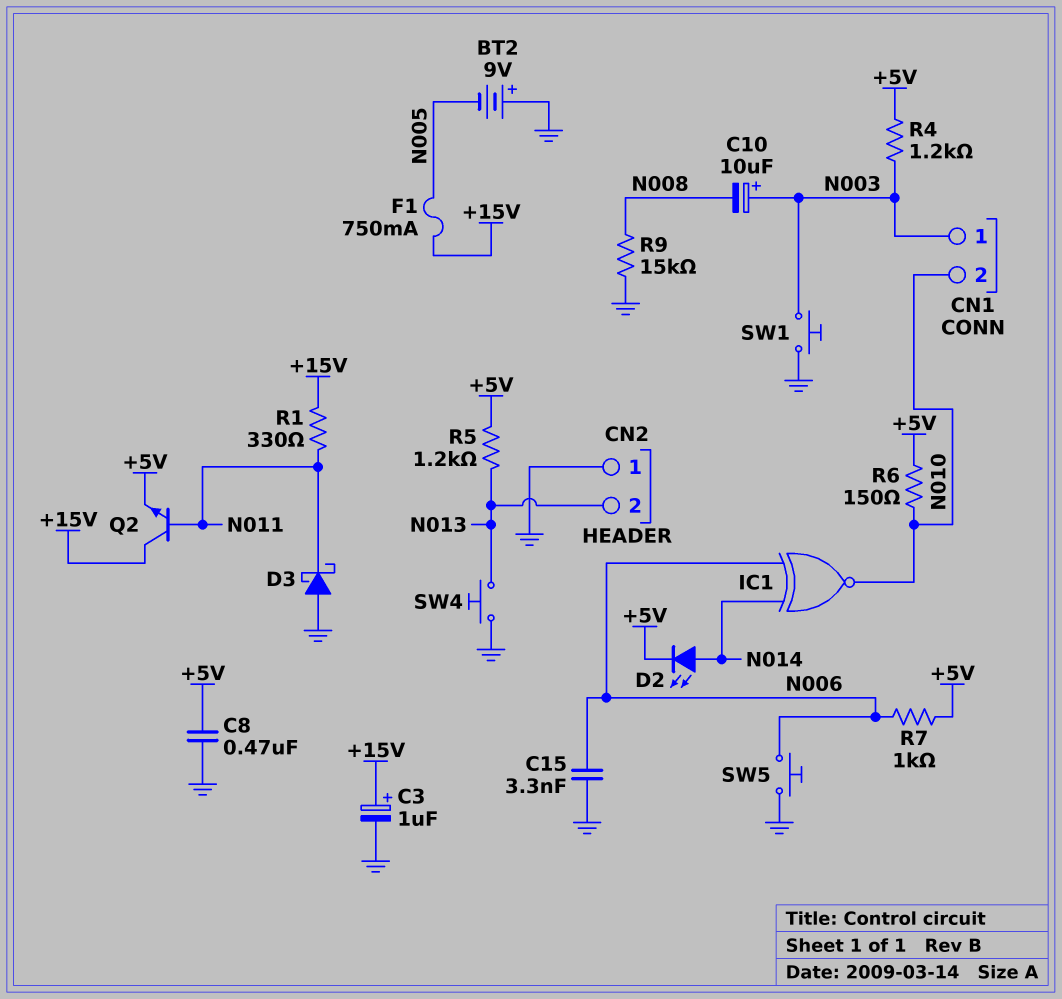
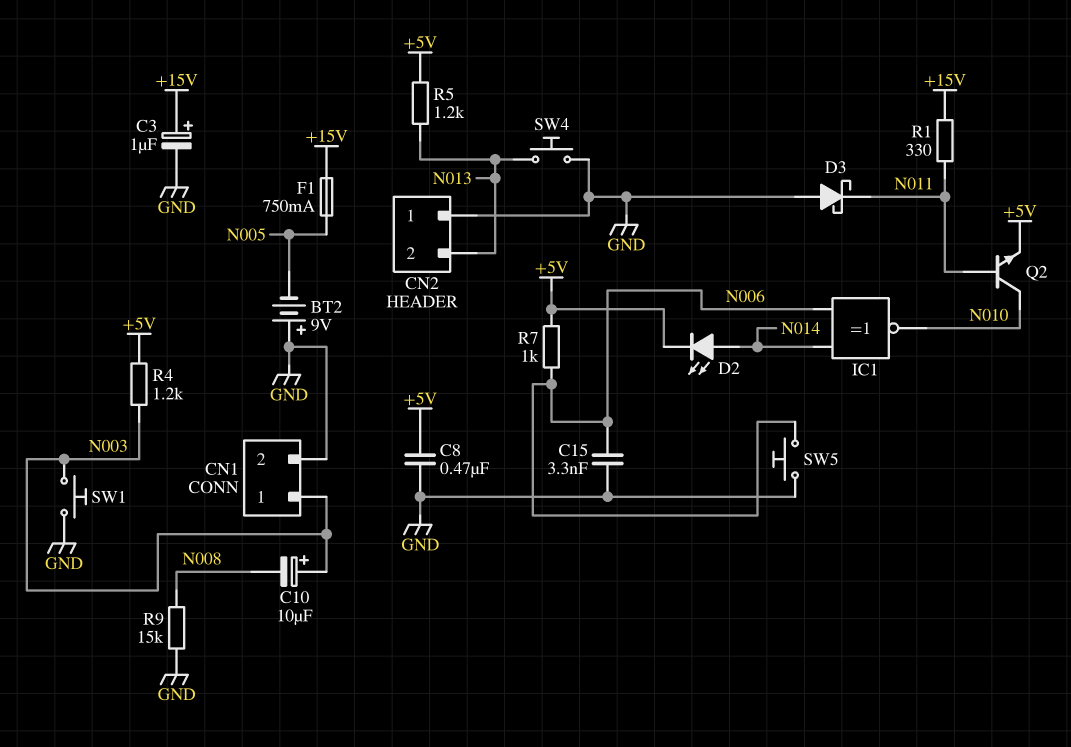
CN1 pin 2: N010 -> GND
Q2: NPN (B N011, C +15V, E +5V) -> NPN (B N011, C N010, E +5V)
R6: 150 (+5V, N010) -> none

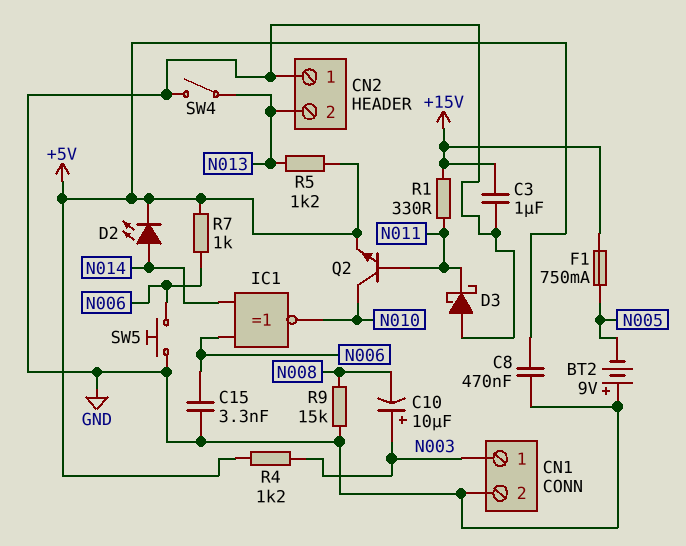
C3: 1uF (plus +15V, minus GND) -> 1uF (+15V, GND)
SW1: button (GND, N003) -> none
SW4: button (GND, N013) -> switch (GND, N013)

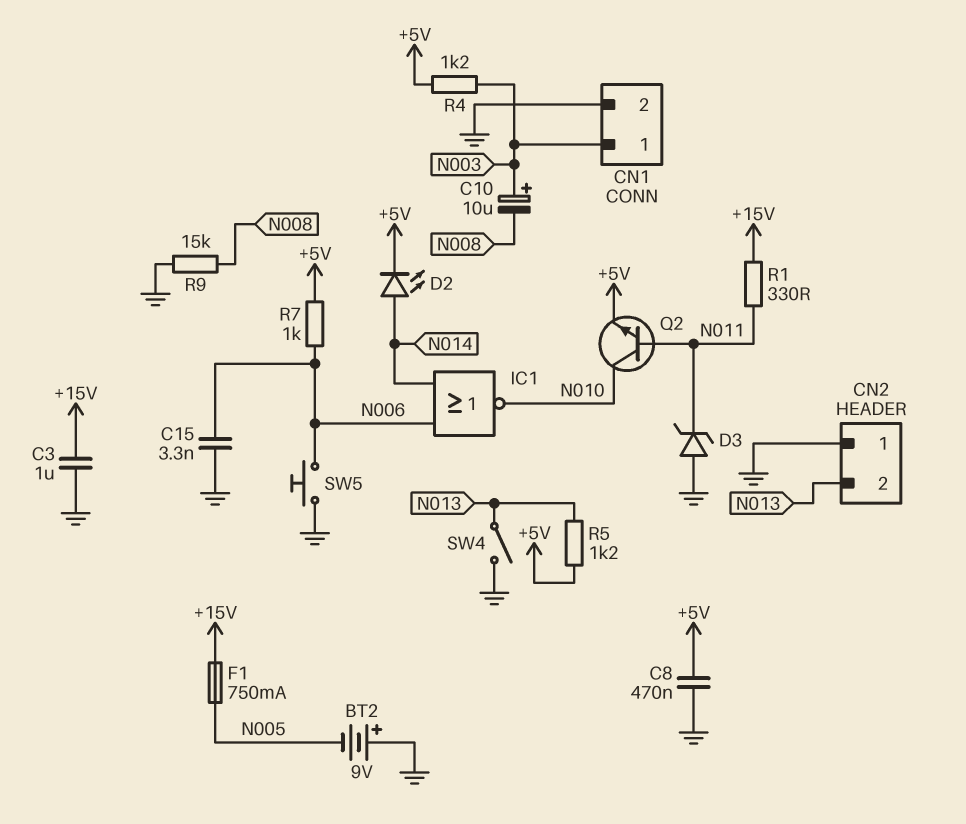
D3: schottky (A GND, K N011) -> zener (A GND, K N011)
IC1: XNOR (in N006, in N014, out N010) -> NOR (in N006, in N014, out N010)

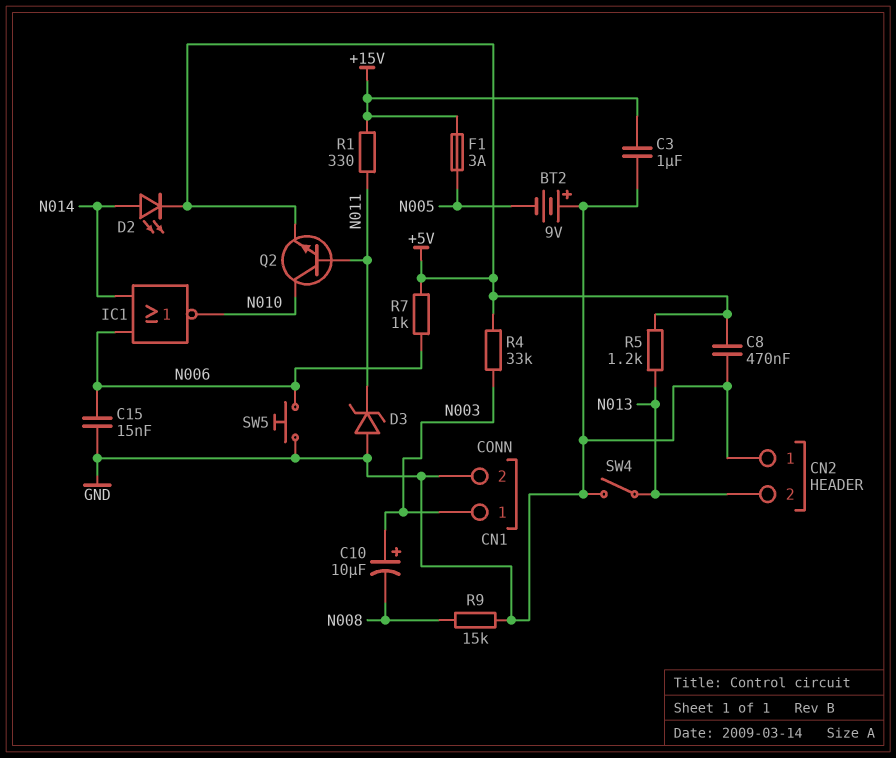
C15: 3.3nF (GND, N006) -> 15nF (GND, N006)
F1: 750mA (+15V, N005) -> 3A (+15V, N005)
R4: 1.2k (+5V, N003) -> 33k (+5V, N003)

